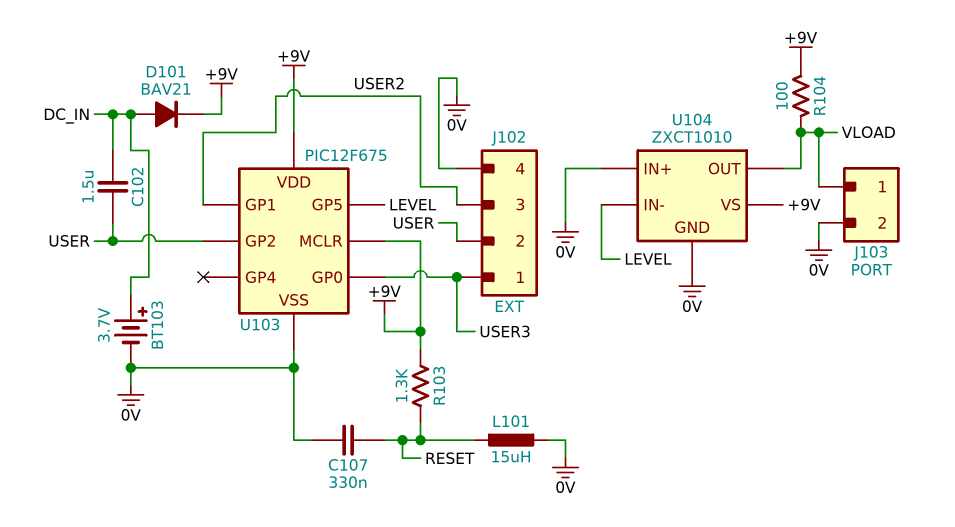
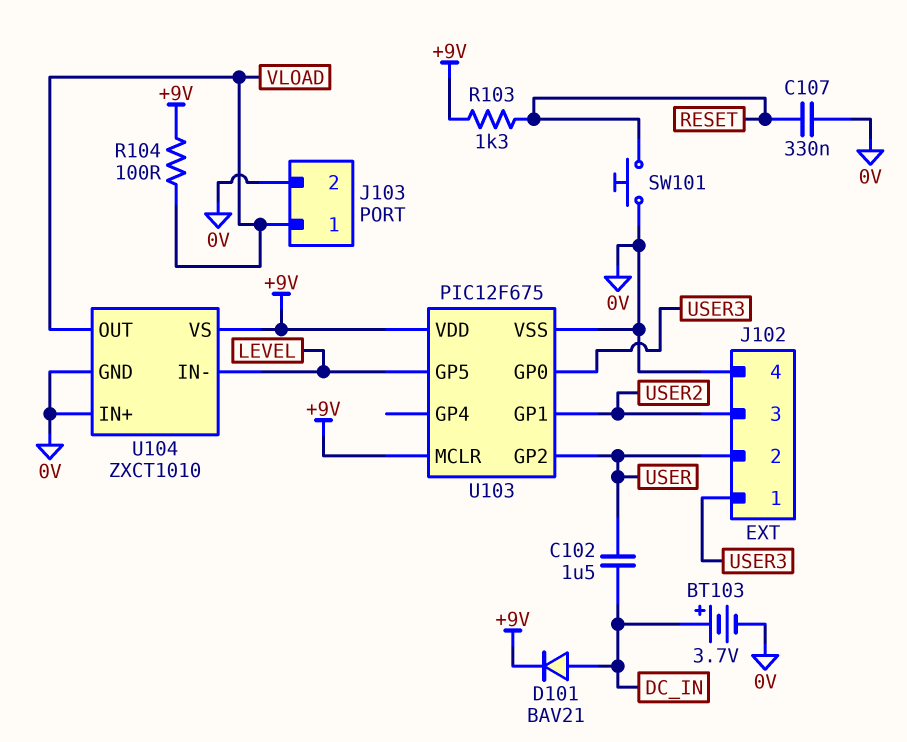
L101: 15uH (0V, RESET) -> none
SW101: none -> button (0V, RESET)

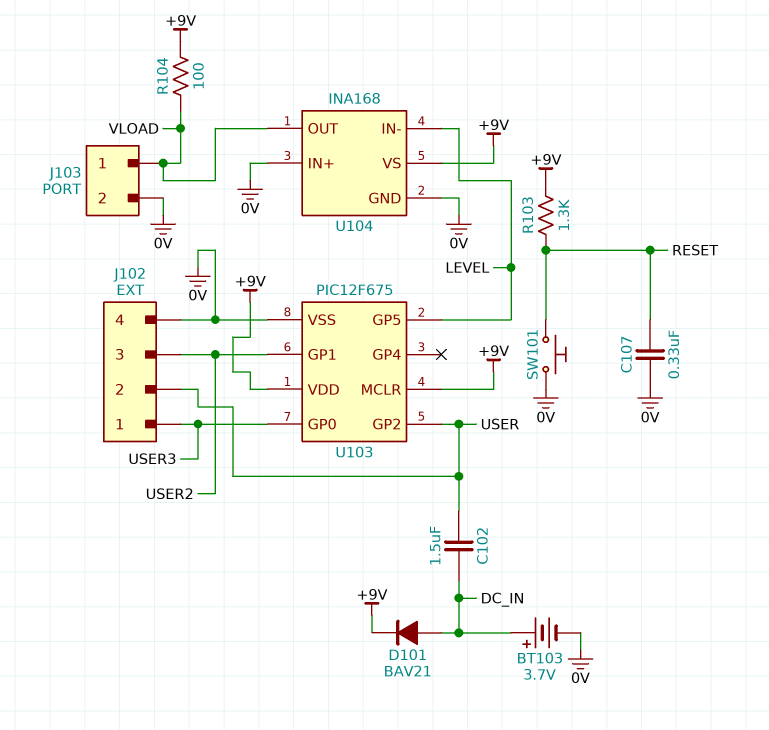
U104: ZXCT1010 -> INA168

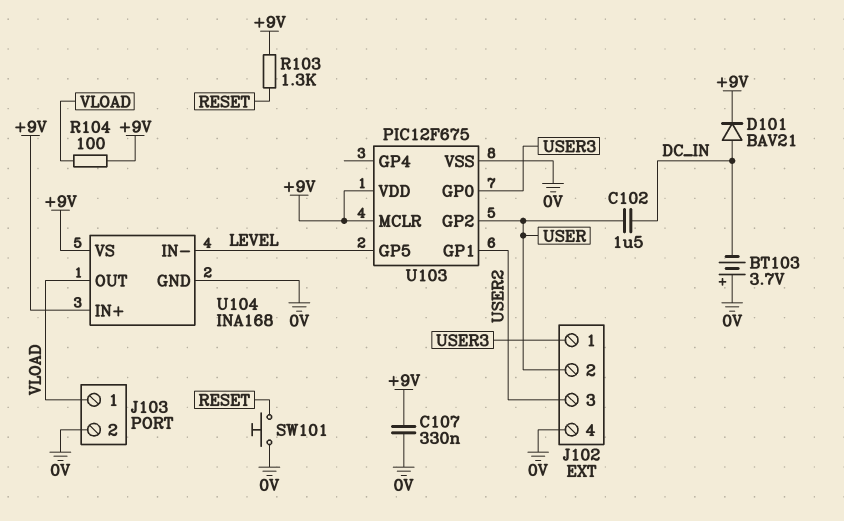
BT103: 3.7V (plus DC_IN, minus 0V) -> 3.7V (plus 0V, minus DC_IN)
C107: 330nF (0V, RESET) -> 330nF (+9V, 0V)
U104 pin IN+: 0V -> +9V

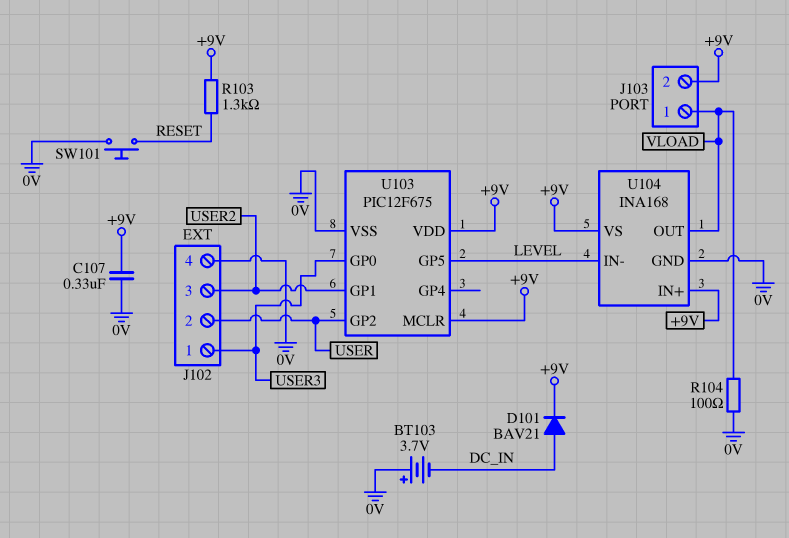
C102: 1.5uF (DC_IN, USER) -> none
J103 pin 2: 0V -> +9V
R104: 100 (+9V, VLOAD) -> 100 (0V, VLOAD)

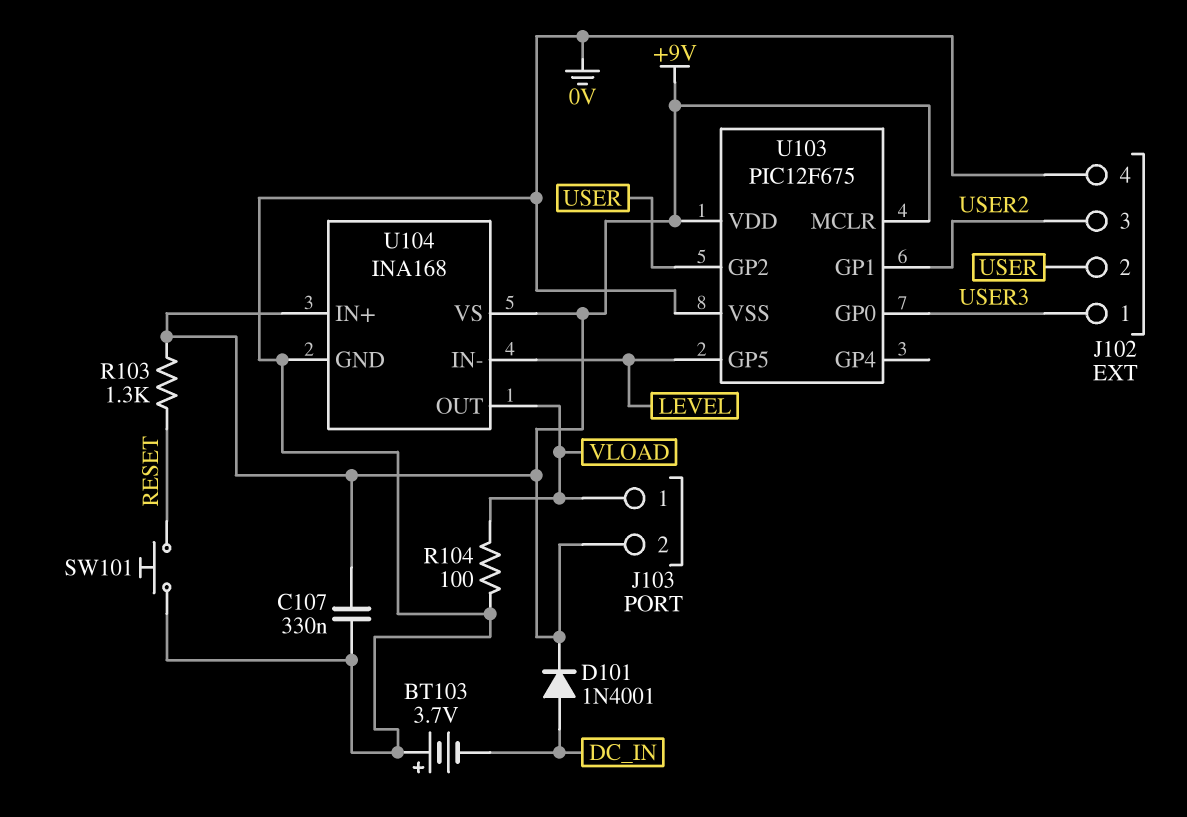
D101: diode BAV21 (A DC_IN, K +9V) -> diode 1N4001 (A DC_IN, K +9V)

